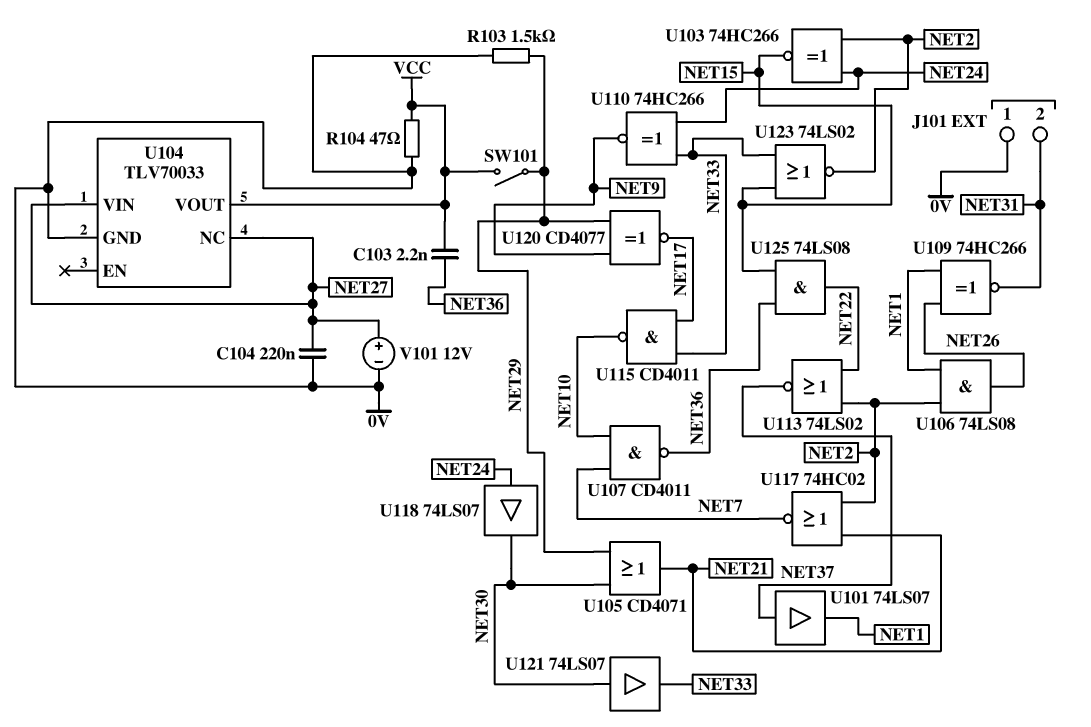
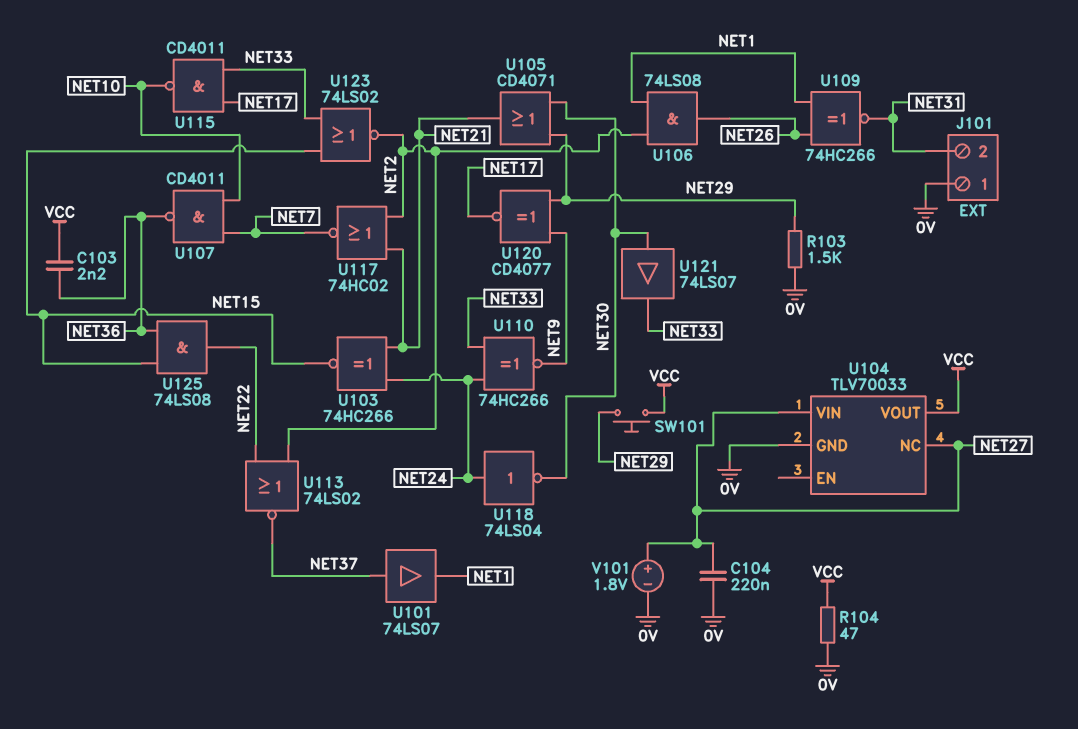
SW101: switch (NET29, VCC) -> button (NET29, VCC)
U103: XNOR 74HC266 (in NET2, in NET24, out NET15) -> XNOR 74HC266 (in NET21, in NET24, out NET15)
U118: buffer 74LS07 (in NET24, out NET30) -> NOT 74LS04 (in NET24, out NET30)
V101: 12V (plus NET27, minus 0V) -> 1.8V (plus NET27, minus 0V)

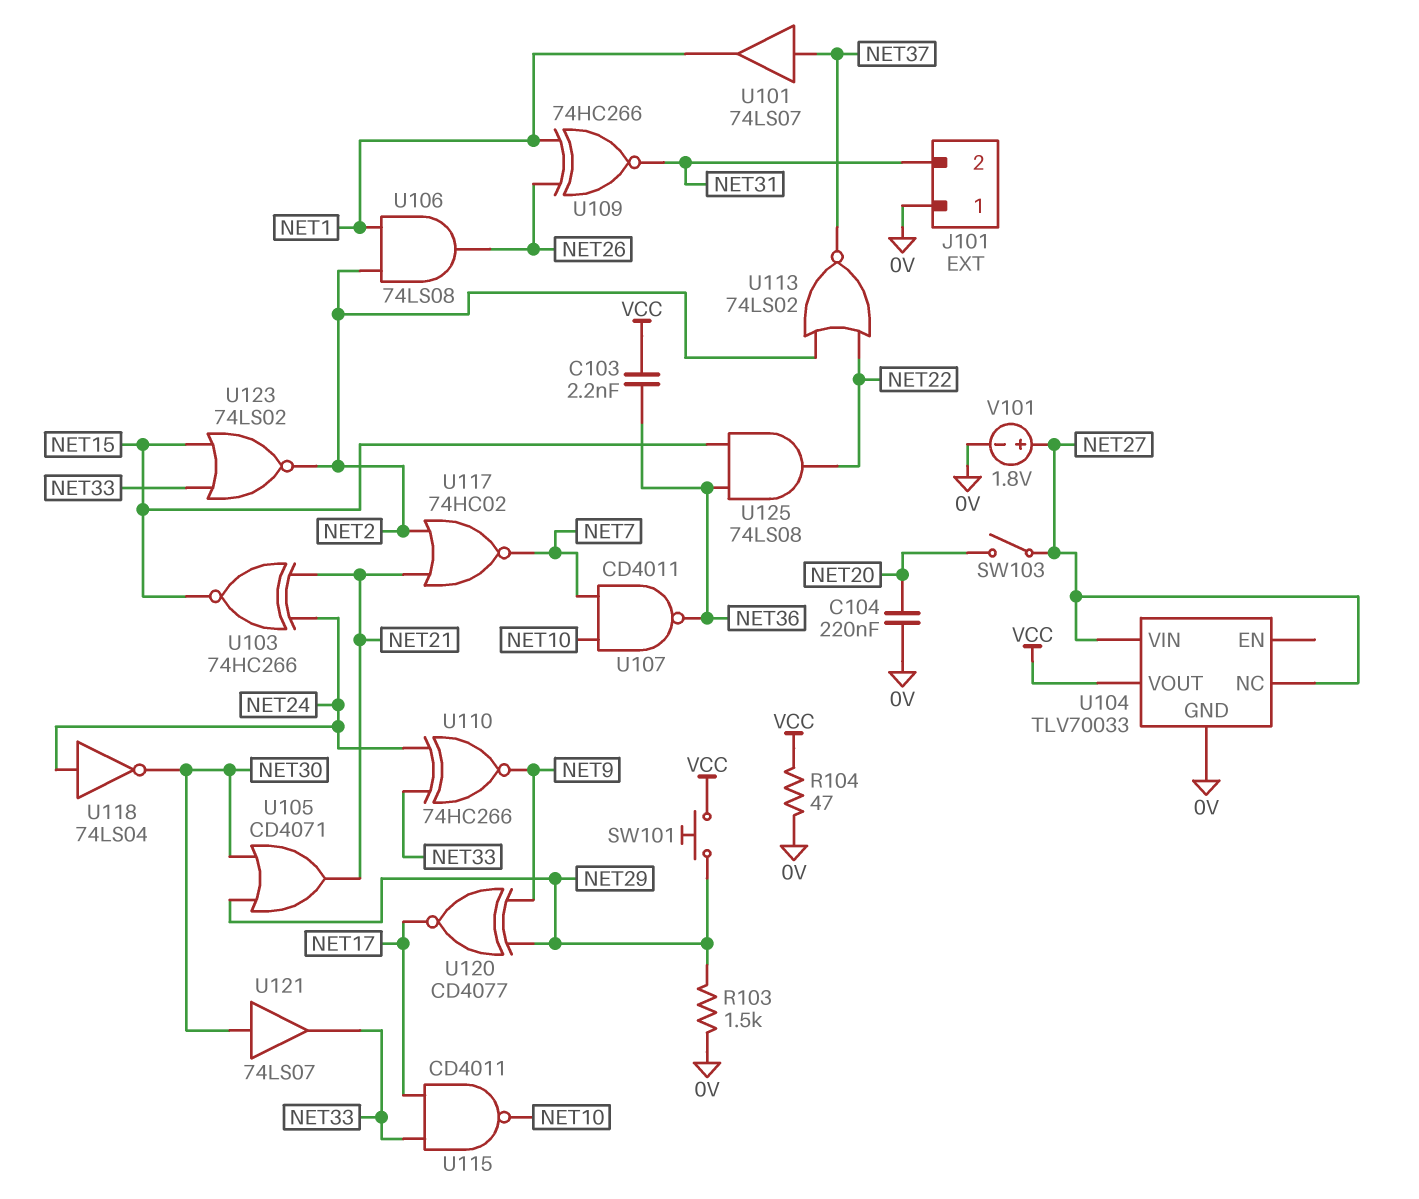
C104: 220nF (0V, NET27) -> 220nF (0V, NET20)
SW103: none -> switch (NET20, NET27)

